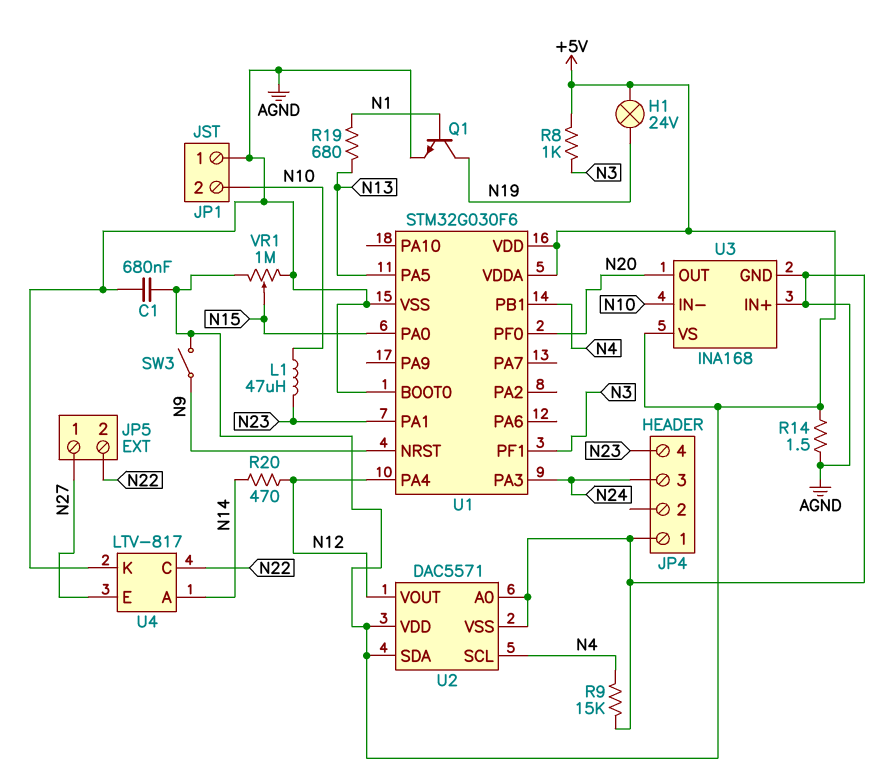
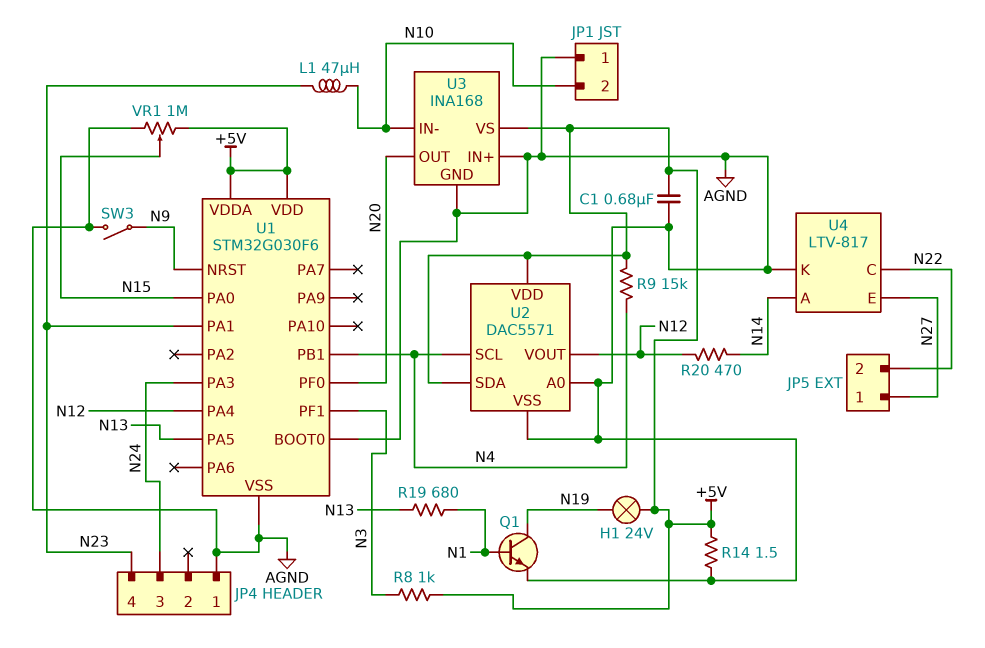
R9: 15k (AGND, N4) -> 15k (+5V, N4)
SW3: switch (+5V, N9) -> switch (AGND, N9)

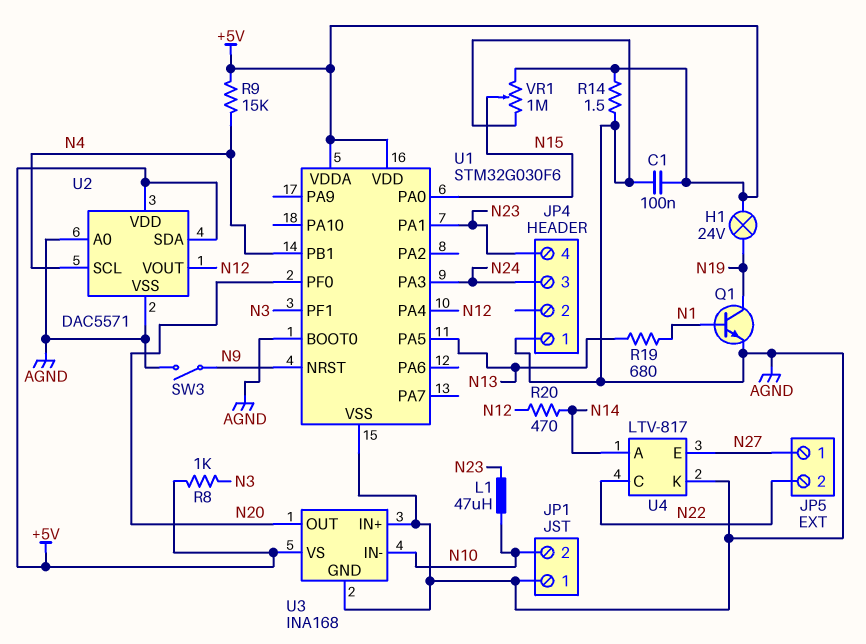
C1: 680nF (+5V, AGND) -> 100nF (+5V, AGND)

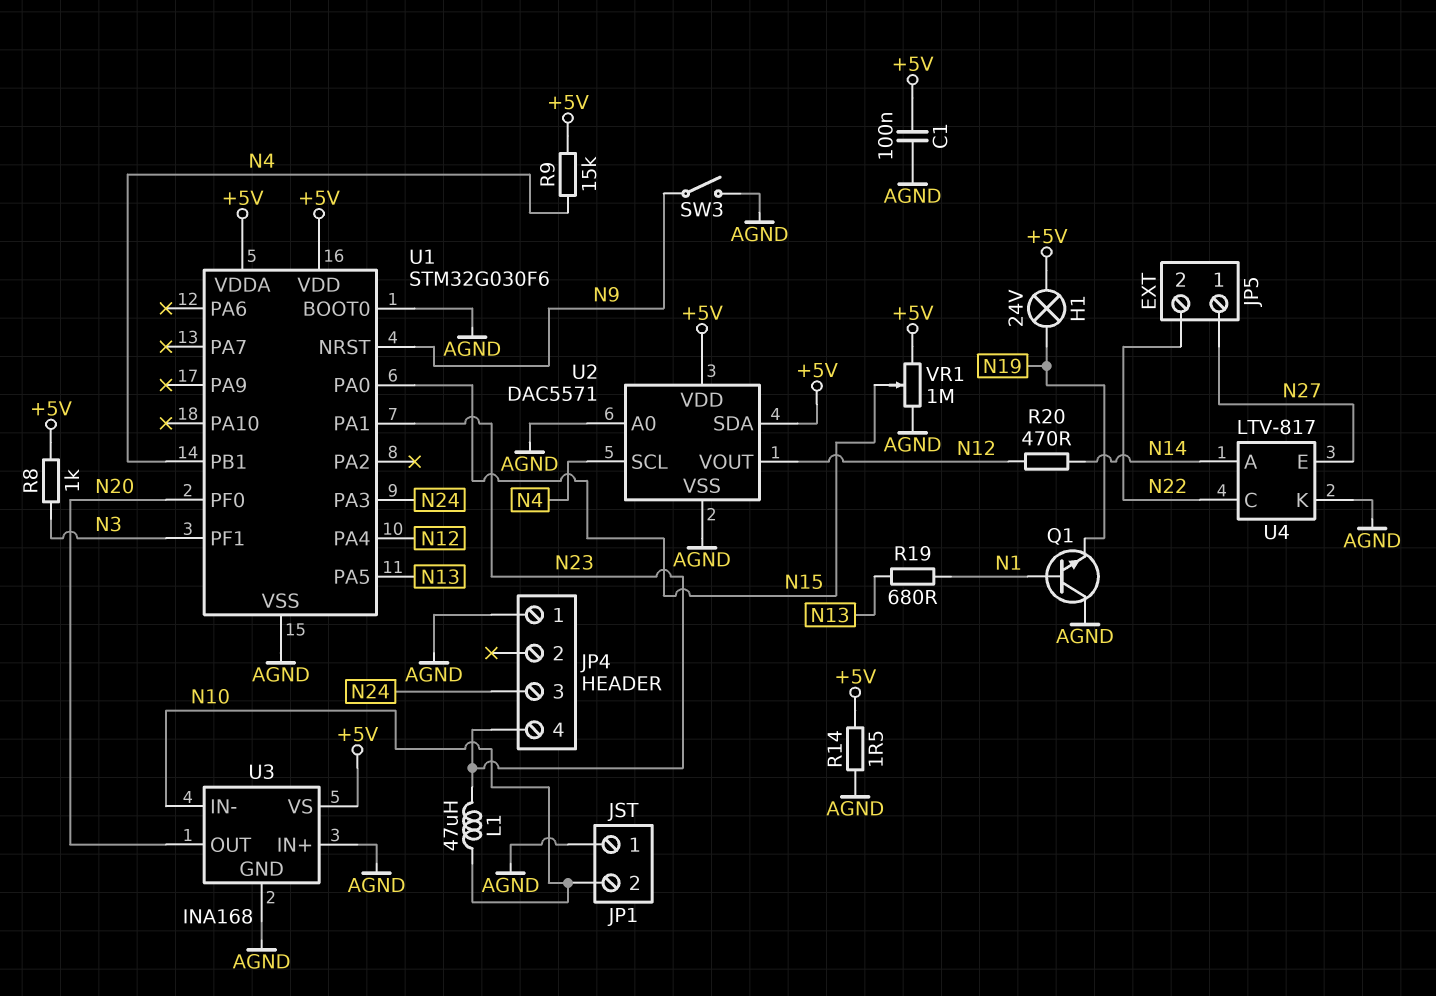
Q1: NPN (B N1, C N19, E AGND) -> NPN (B N1, C AGND, E N19)

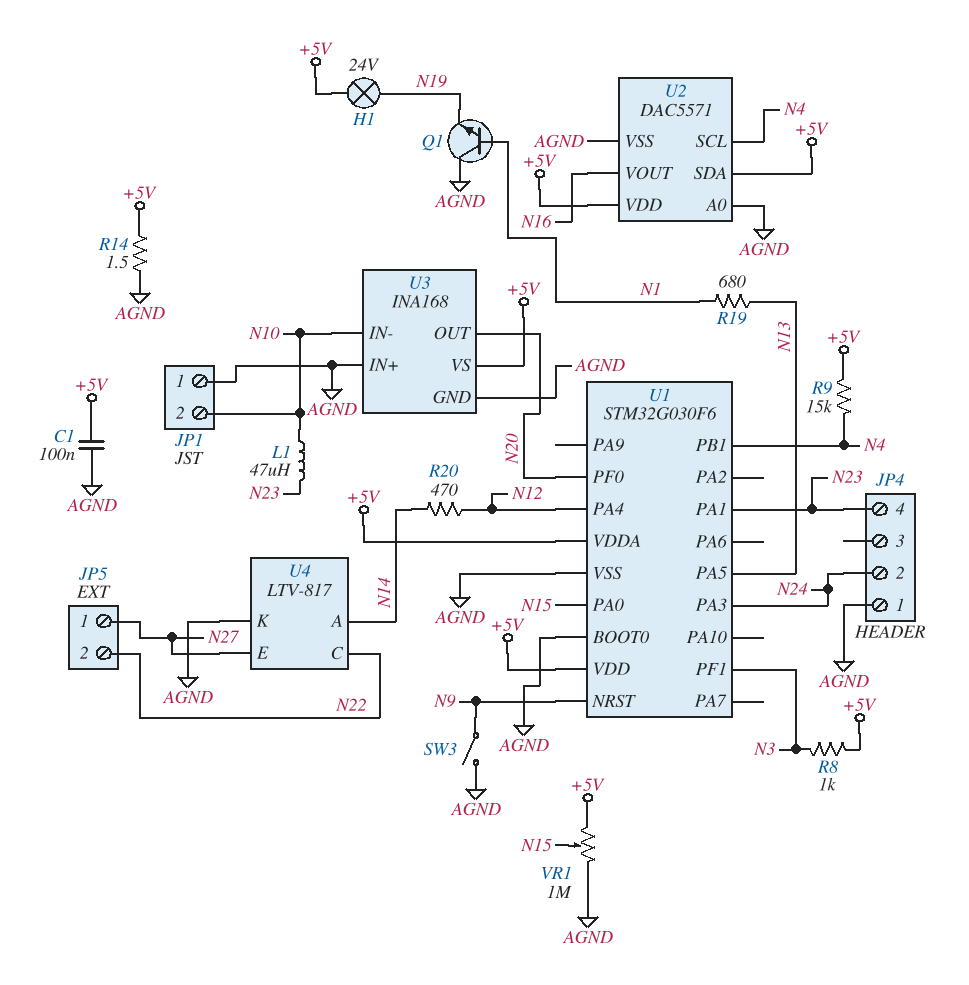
JP4 pin 2: none -> N24
JP4 pin 3: N24 -> none
U2 pin VOUT: N12 -> N16

